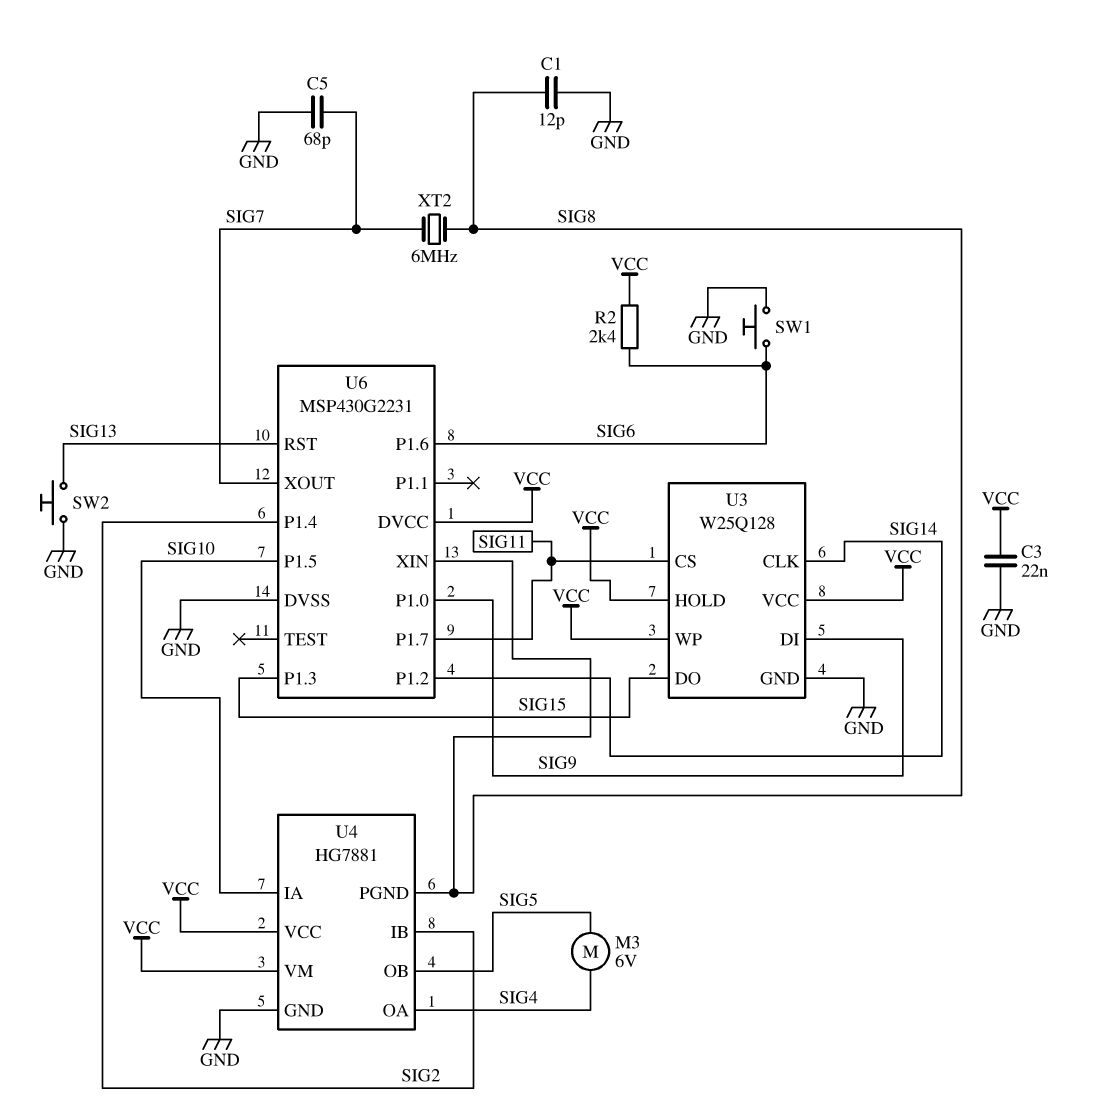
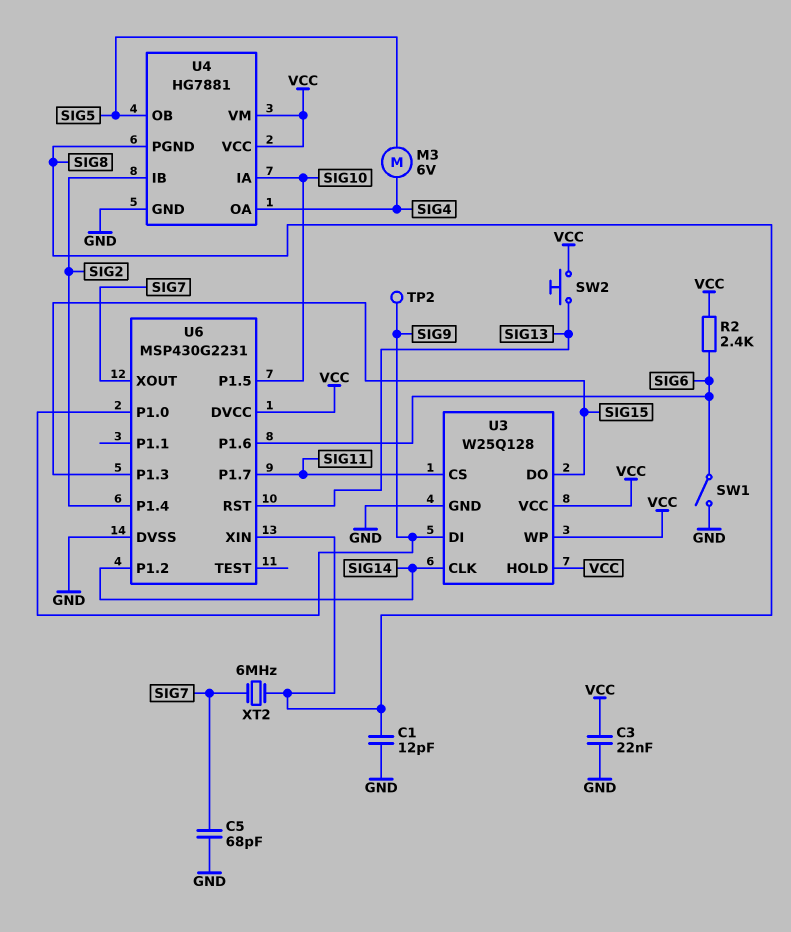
SW1: button (GND, SIG6) -> switch (GND, SIG6)
SW2: button (GND, SIG13) -> button (SIG13, VCC)
TP2: none -> test point (SIG9)

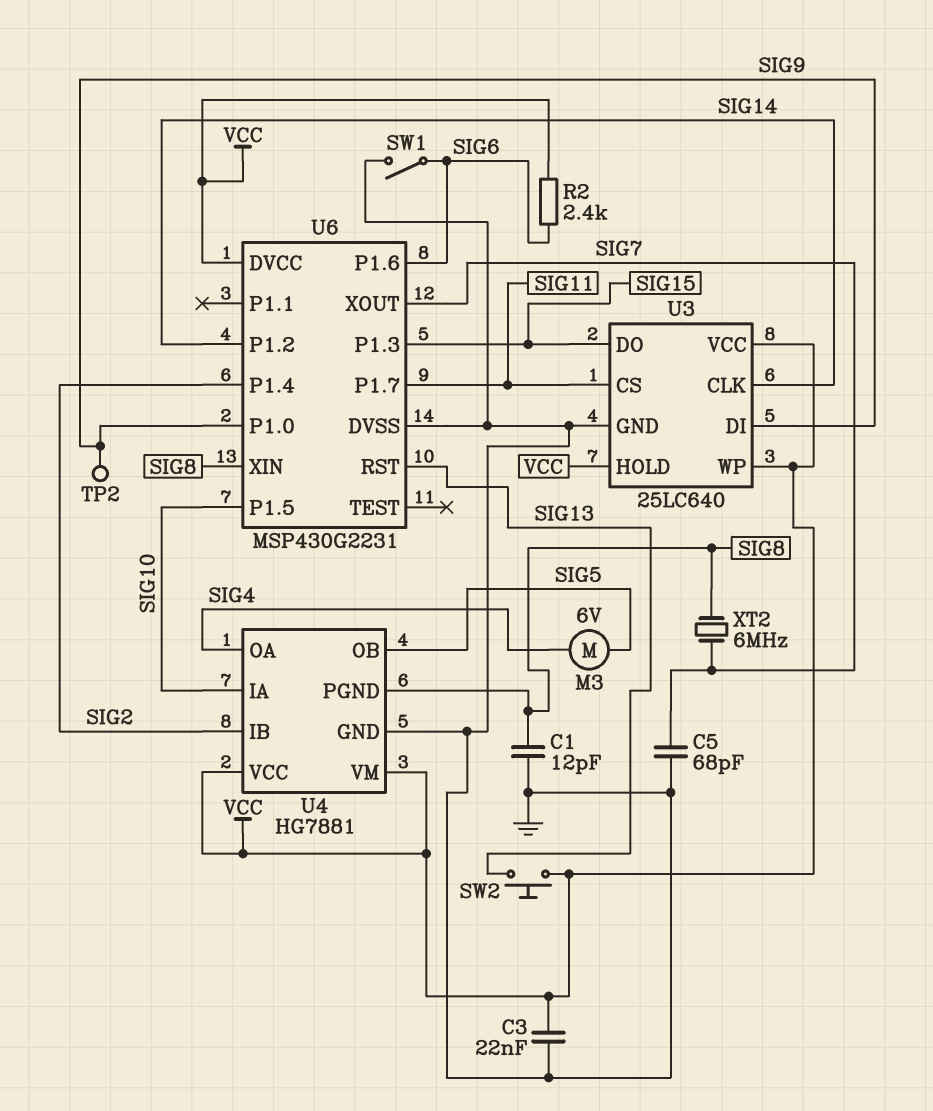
U3: W25Q128 -> 25LC640

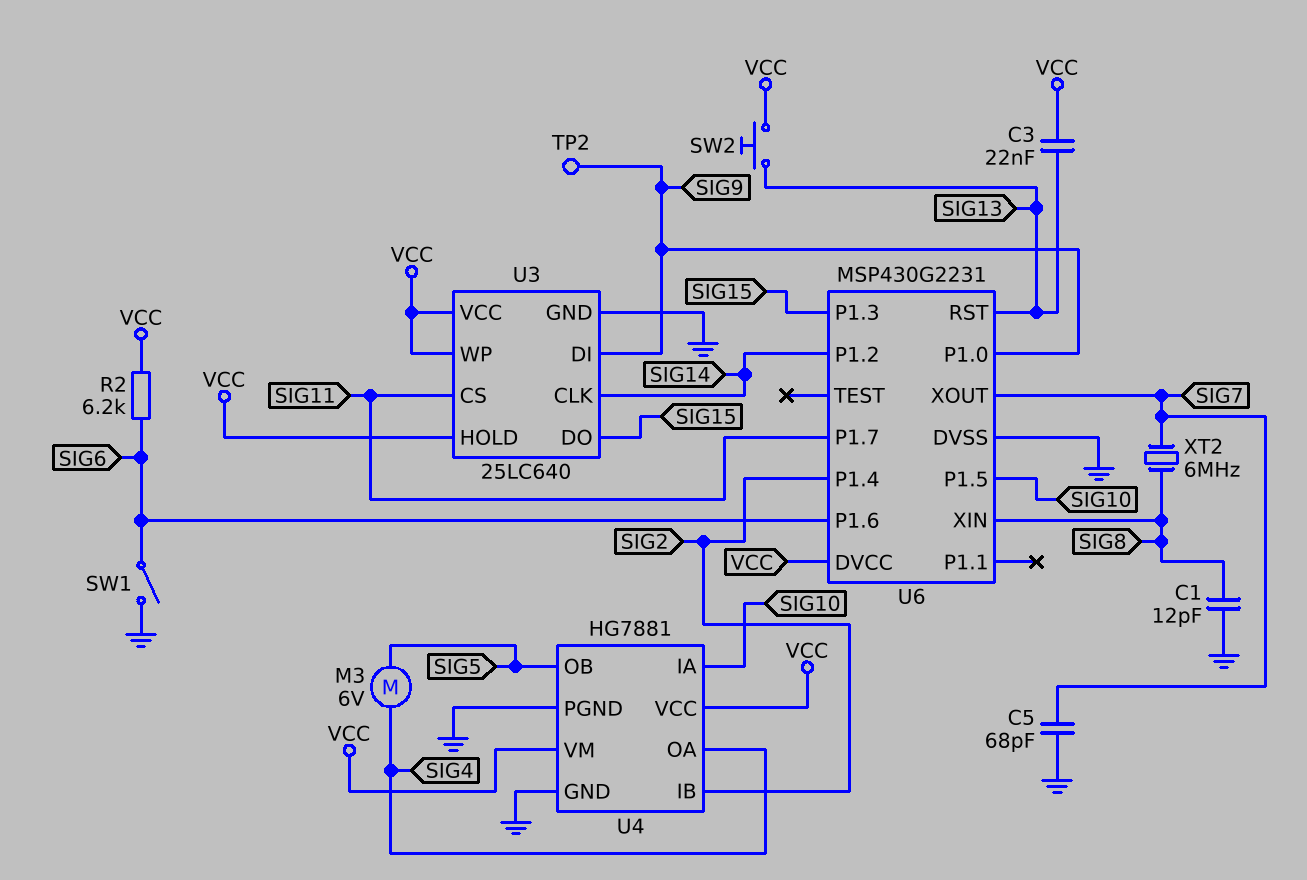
C3: 22nF (GND, VCC) -> 22nF (SIG13, VCC)
R2: 2.4k (SIG6, VCC) -> 6.2k (SIG6, VCC)
U4 pin PGND: SIG8 -> GND

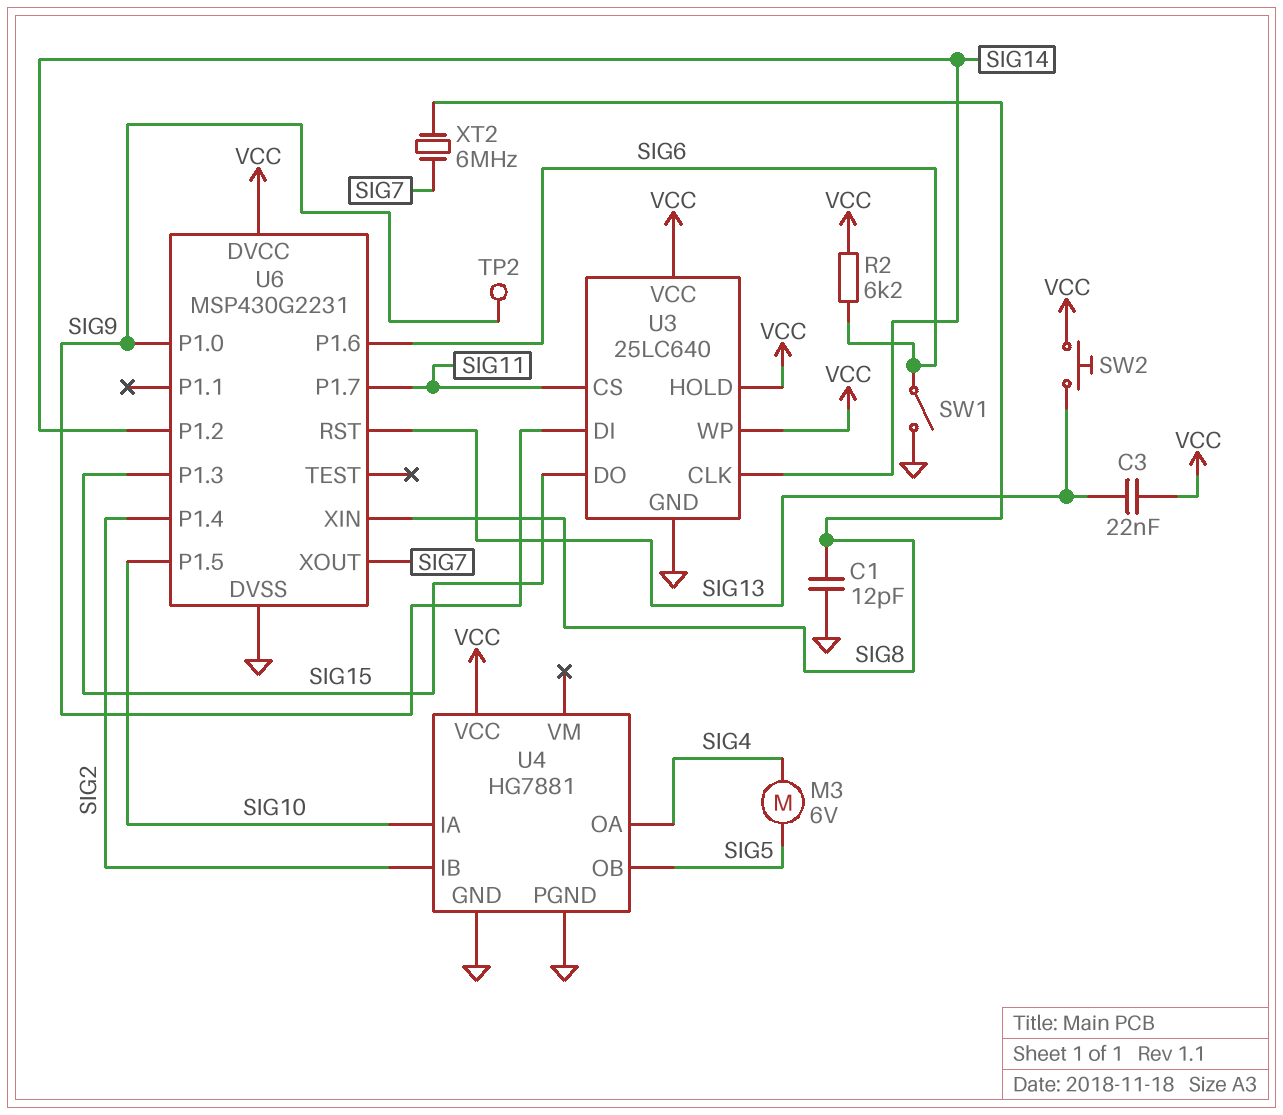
C5: 68pF (GND, SIG7) -> none
U4 pin VM: VCC -> none

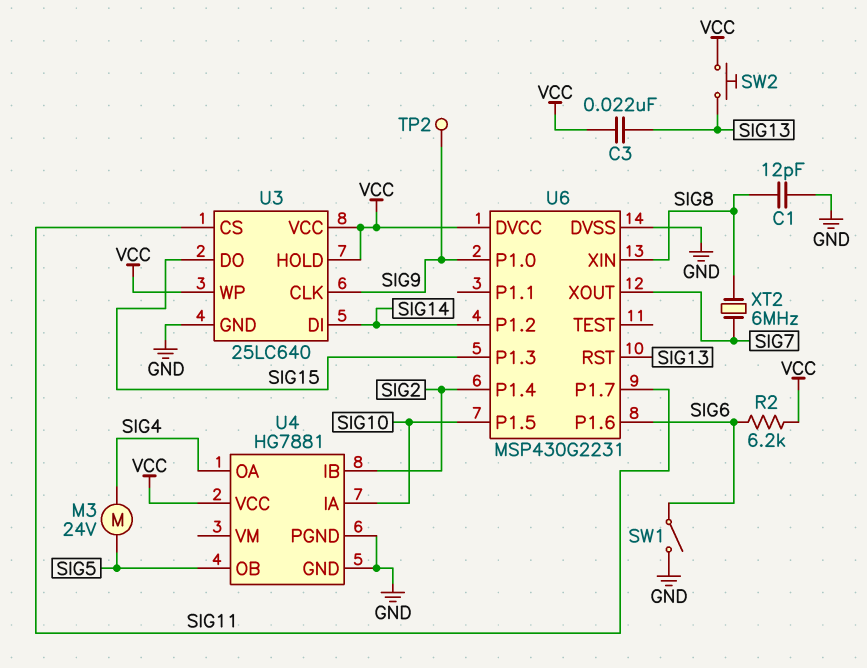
M3: motor 6V (SIG4, SIG5) -> motor 24V (SIG4, SIG5)
U3 pin CLK: SIG14 -> SIG9
U3 pin DI: SIG9 -> SIG14

